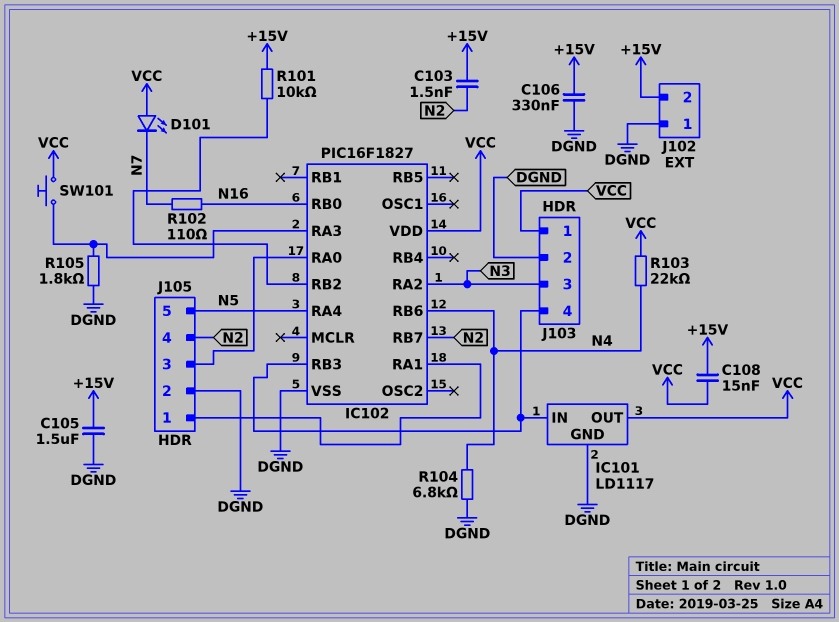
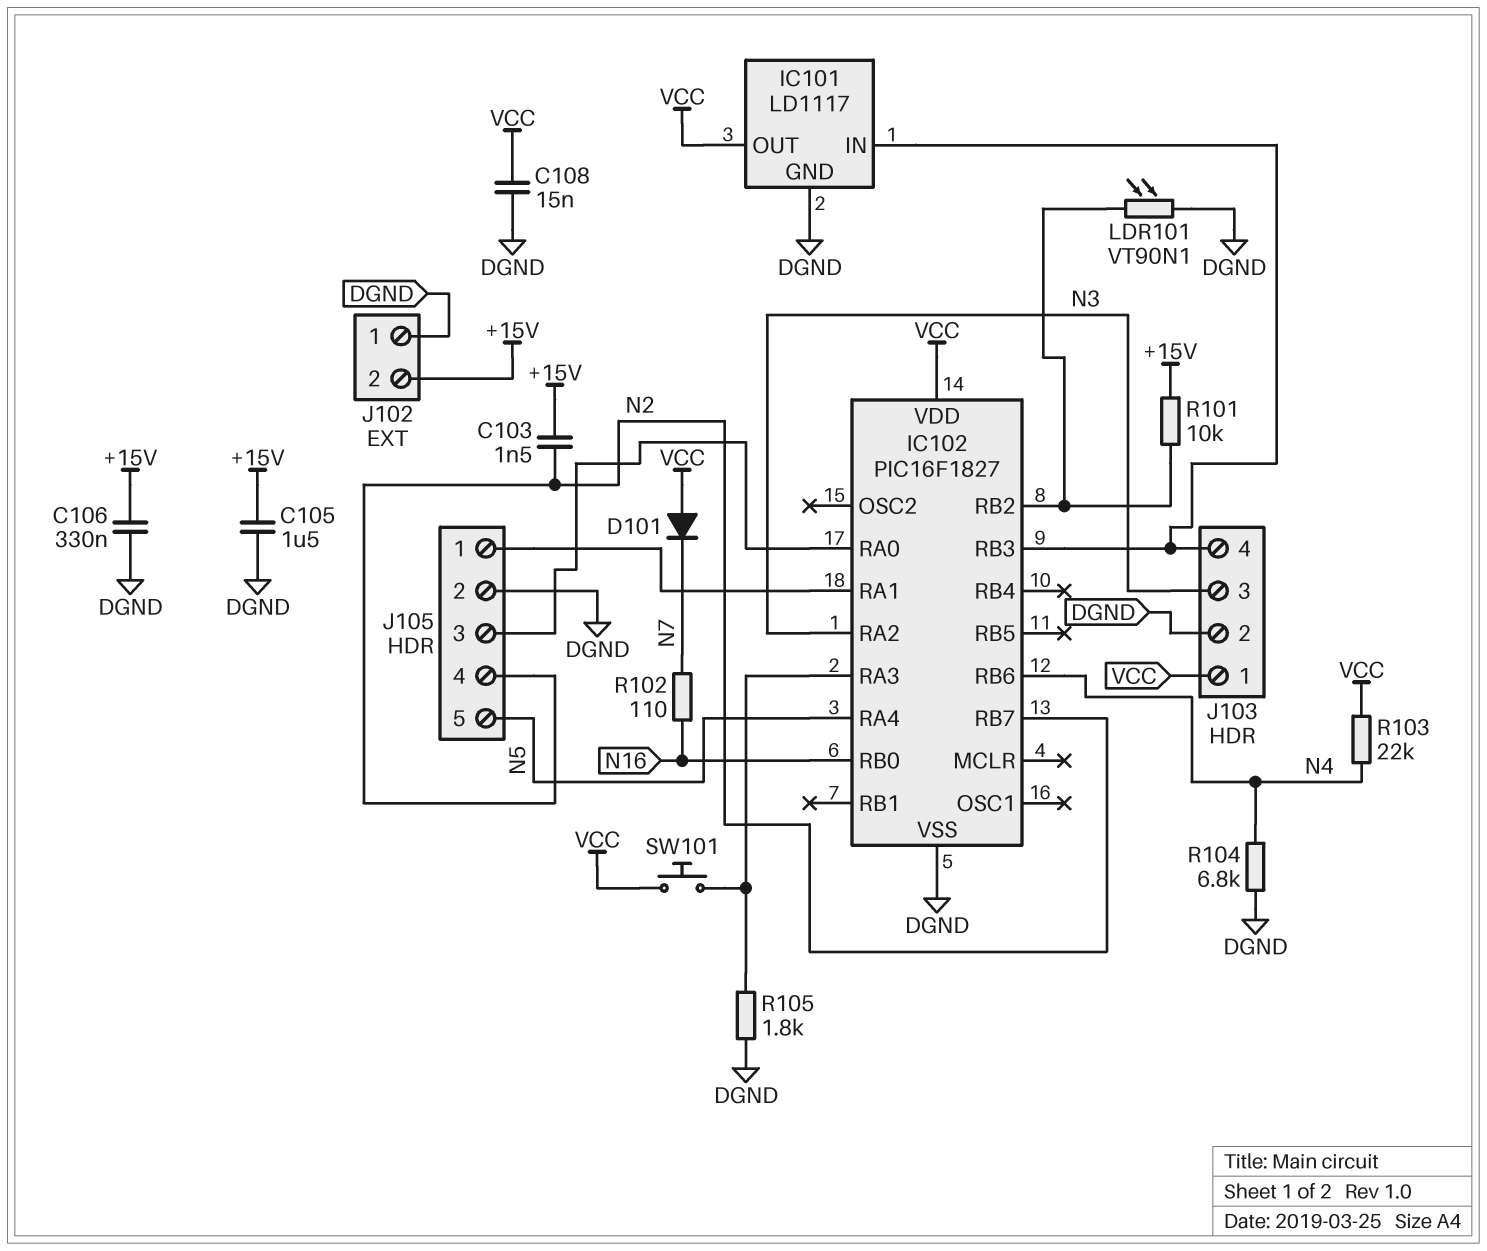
C108: 15nF (+15V, VCC) -> 15nF (DGND, VCC)
D101: LED (A VCC, K N7) -> diode (A VCC, K N7)
LDR101: none -> VT90N1 (DGND, IC102/RB2)

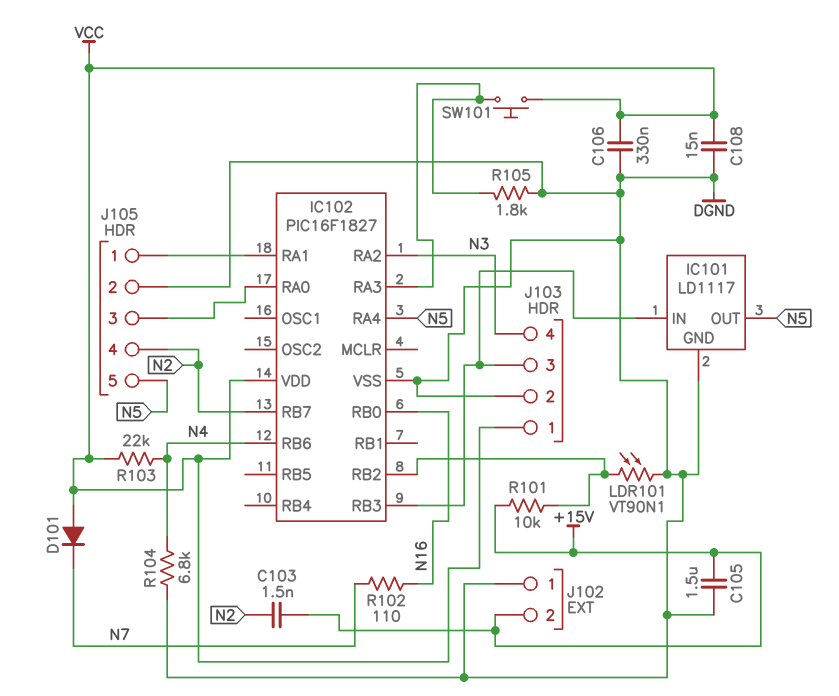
C106: 330nF (+15V, DGND) -> 330nF (DGND, VCC)
IC101 pin OUT: VCC -> N5
J103 pin 3: N3 -> IC101/IN
J103 pin 4: IC101/IN -> N3

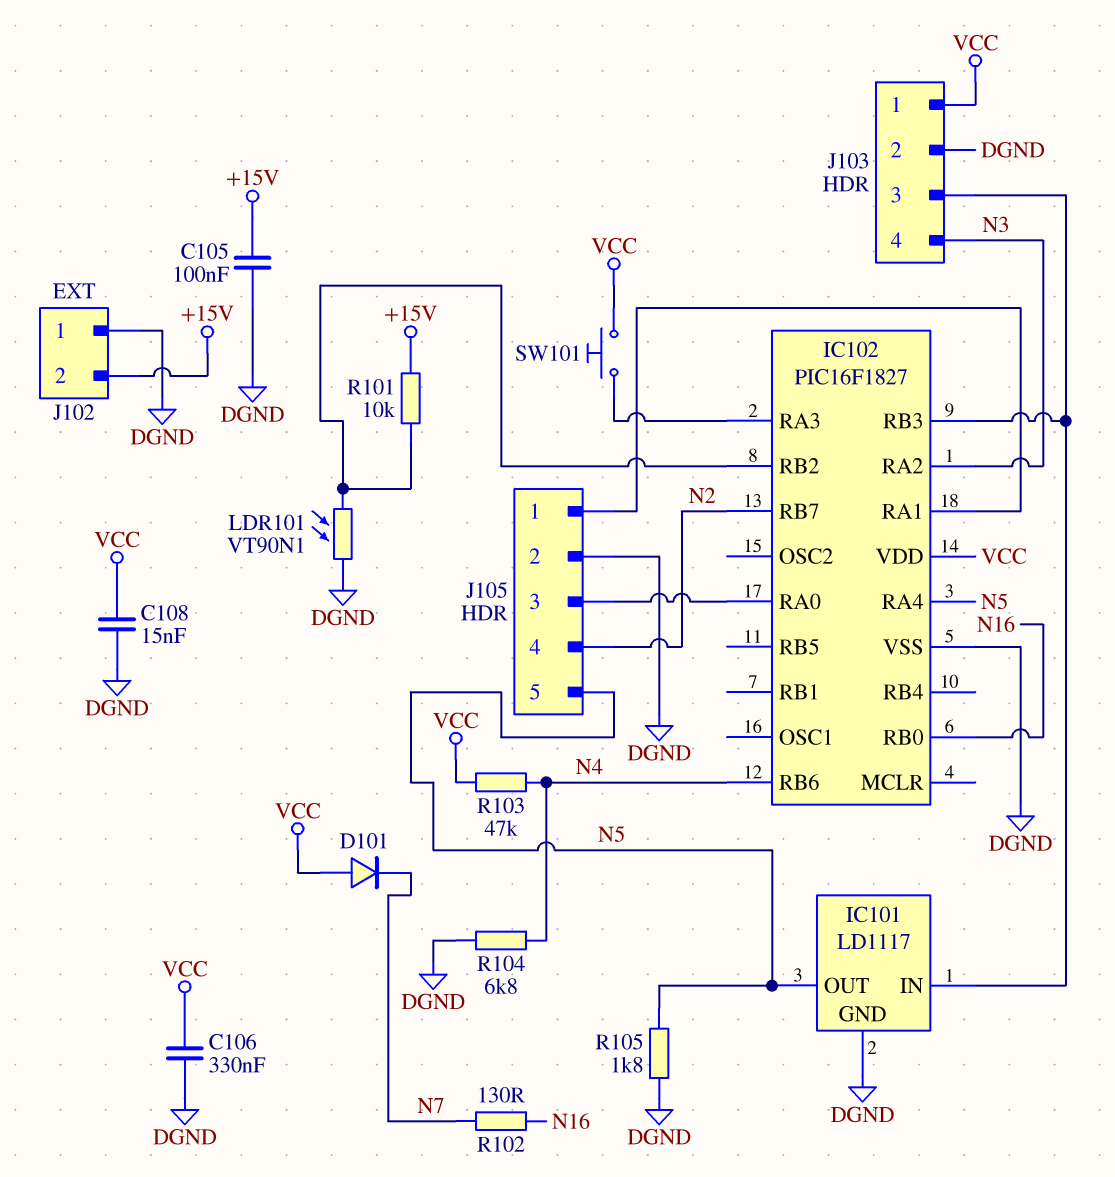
C103: 1.5nF (+15V, N2) -> none
C105: 1.5uF (+15V, DGND) -> 100nF (+15V, DGND)
R102: 110 (N7, N16) -> 130 (N7, N16)
R103: 22k (N4, VCC) -> 47k (N4, VCC)
R105: 1.8k (DGND, IC102/RA3) -> 1.8k (DGND, N5)

